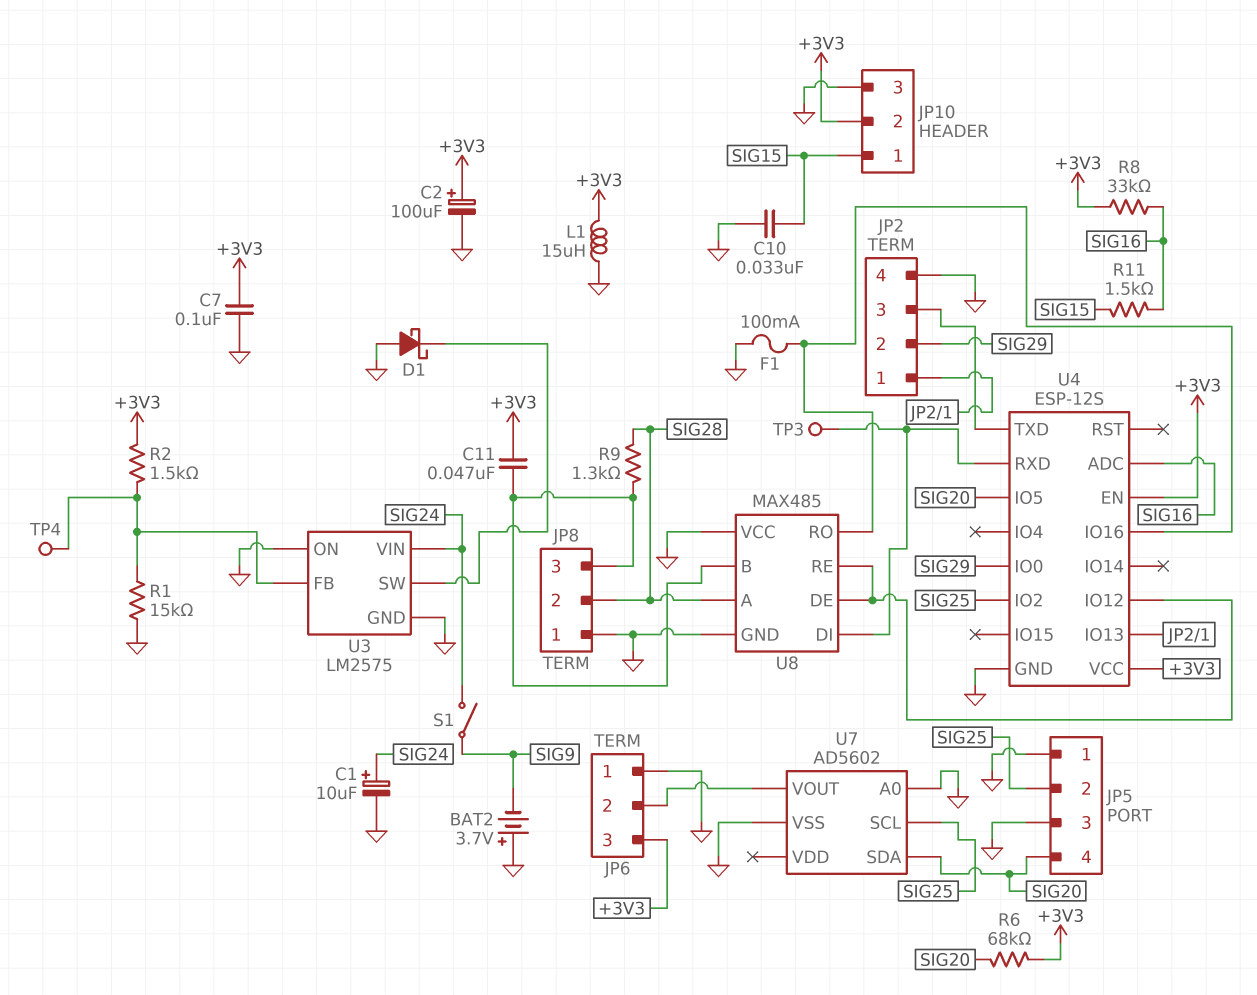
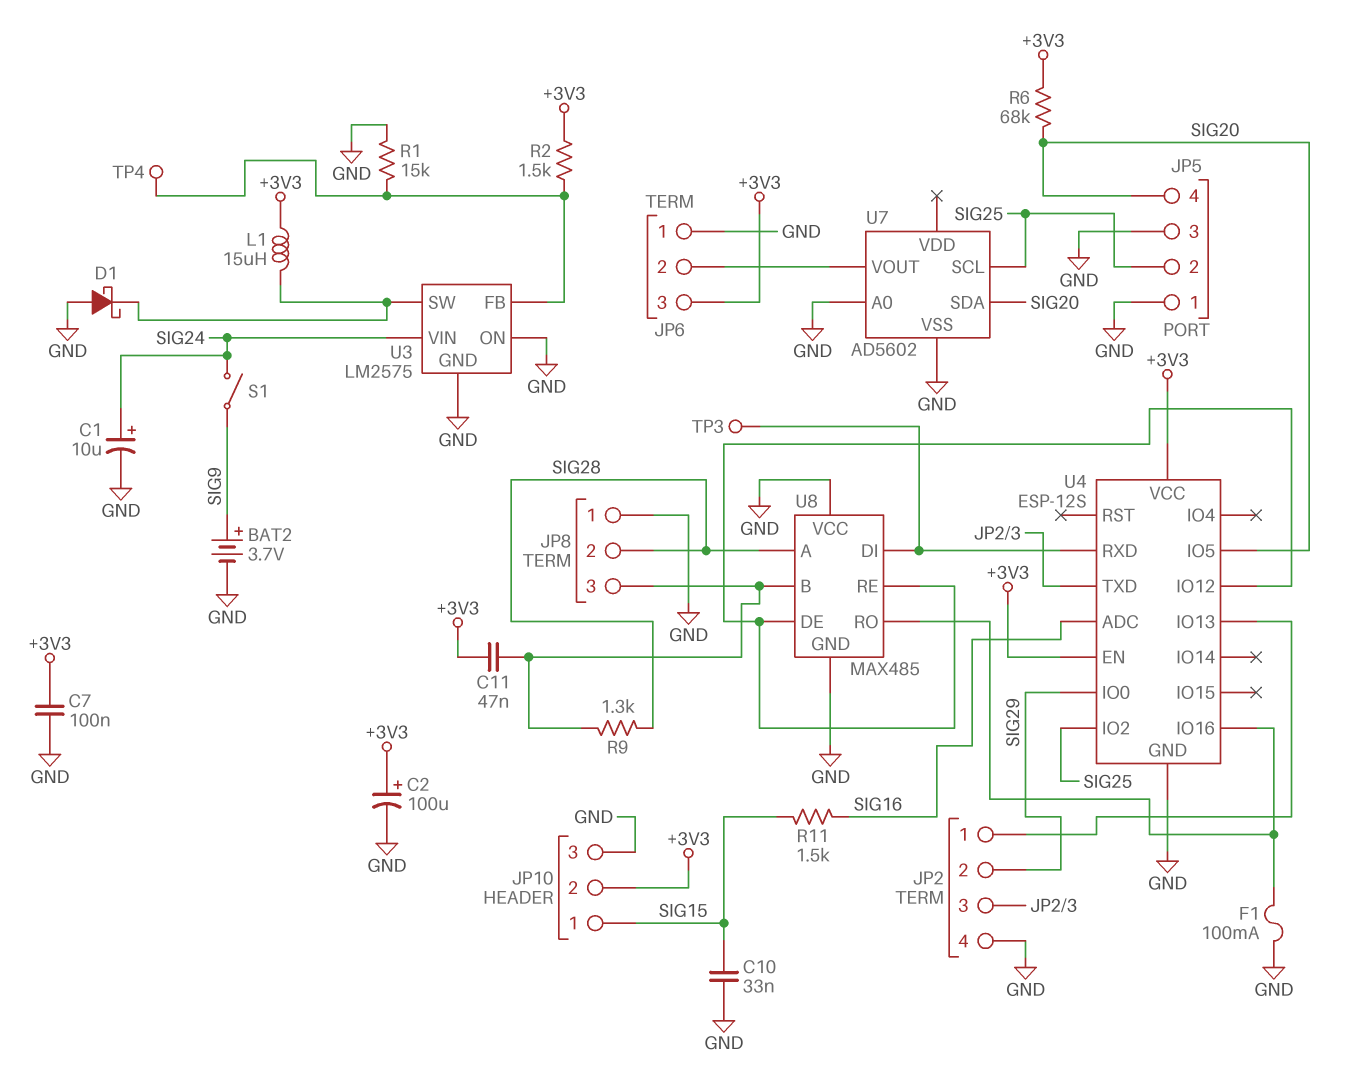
BAT2: 3.7V (plus GND, minus SIG9) -> 3.7V (plus SIG9, minus GND)
L1: 15uH (+3V3, GND) -> 15uH (+3V3, U3/SW)
R8: 33k (+3V3, SIG16) -> none

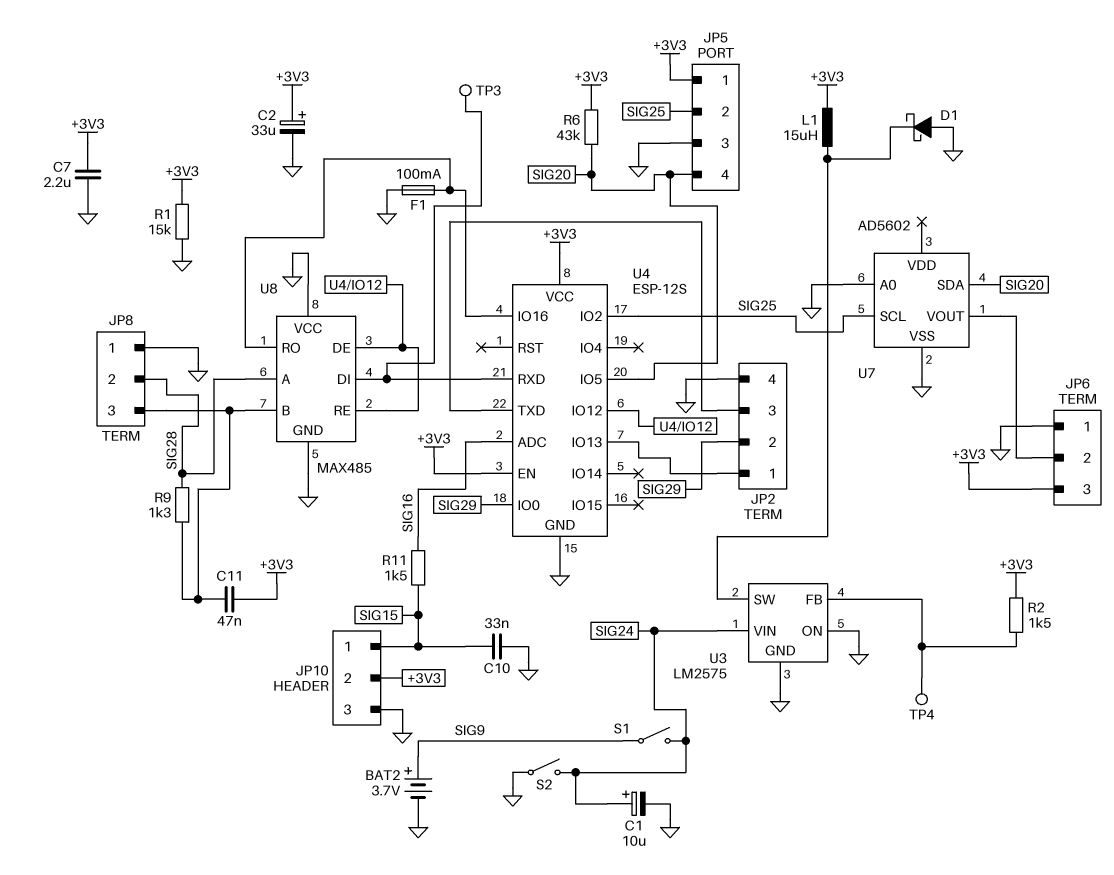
C2: 100uF (plus +3V3, minus GND) -> 33uF (plus +3V3, minus GND)
C7: 100nF (+3V3, GND) -> 2.2uF (+3V3, GND)
JP5 pin 1: GND -> +3V3
R1: 15k (GND, U3/FB) -> 15k (+3V3, GND)
R6: 68k (+3V3, SIG20) -> 43k (+3V3, SIG20)
S2: none -> switch (GND, SIG24)

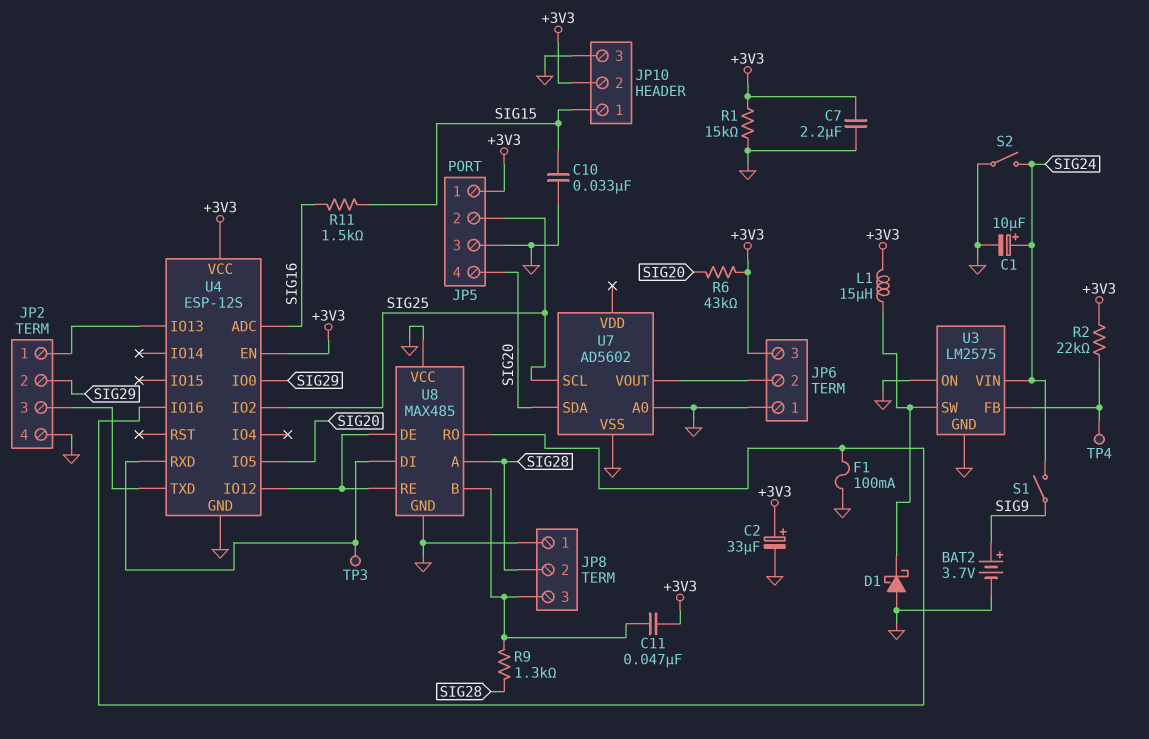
R2: 1.5k (+3V3, U3/FB) -> 22k (+3V3, U3/FB)

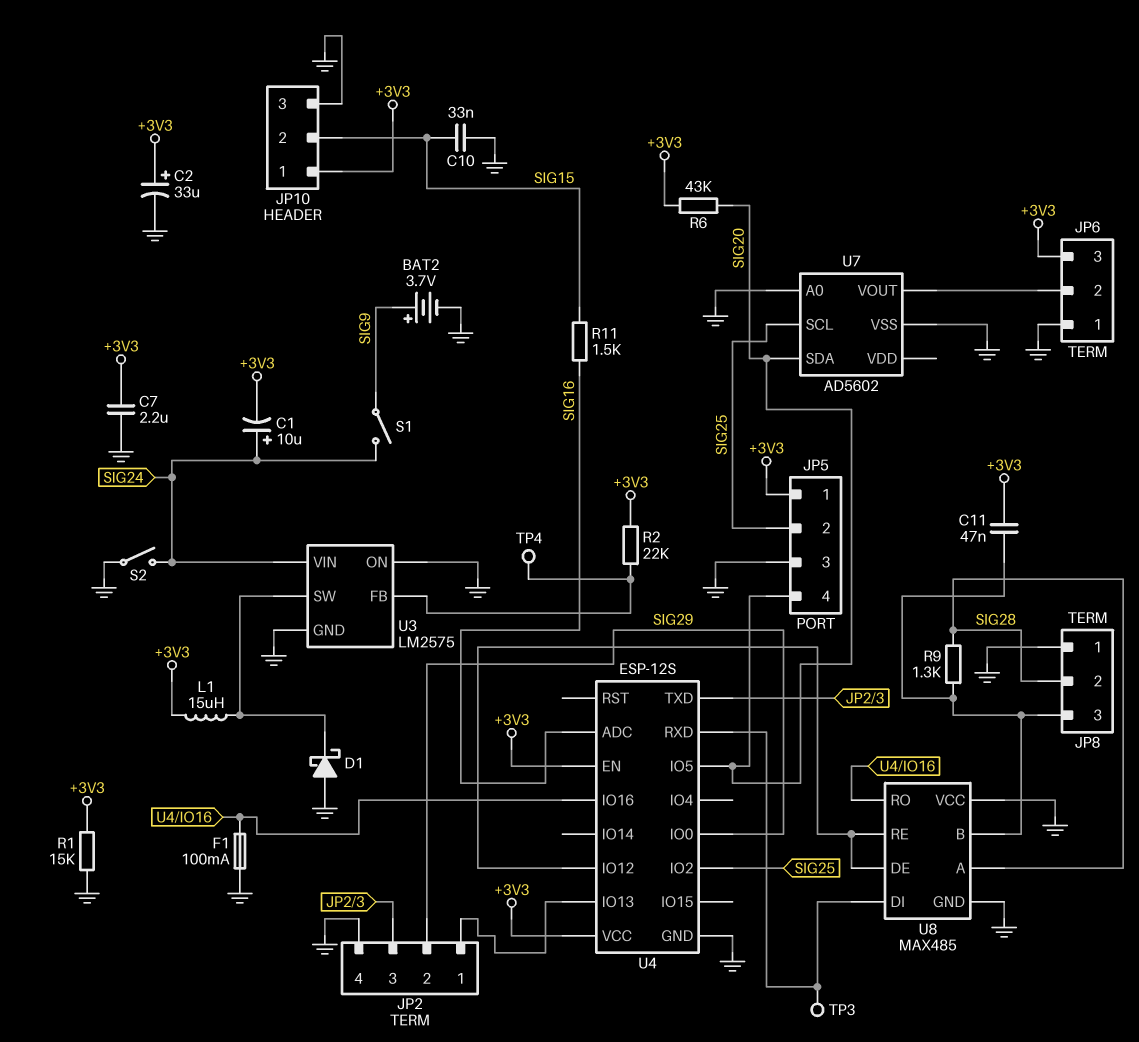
C1: 10uF (plus SIG24, minus GND) -> 10uF (plus SIG24, minus +3V3)
JP10 pin 1: SIG15 -> +3V3
JP10 pin 2: +3V3 -> SIG15

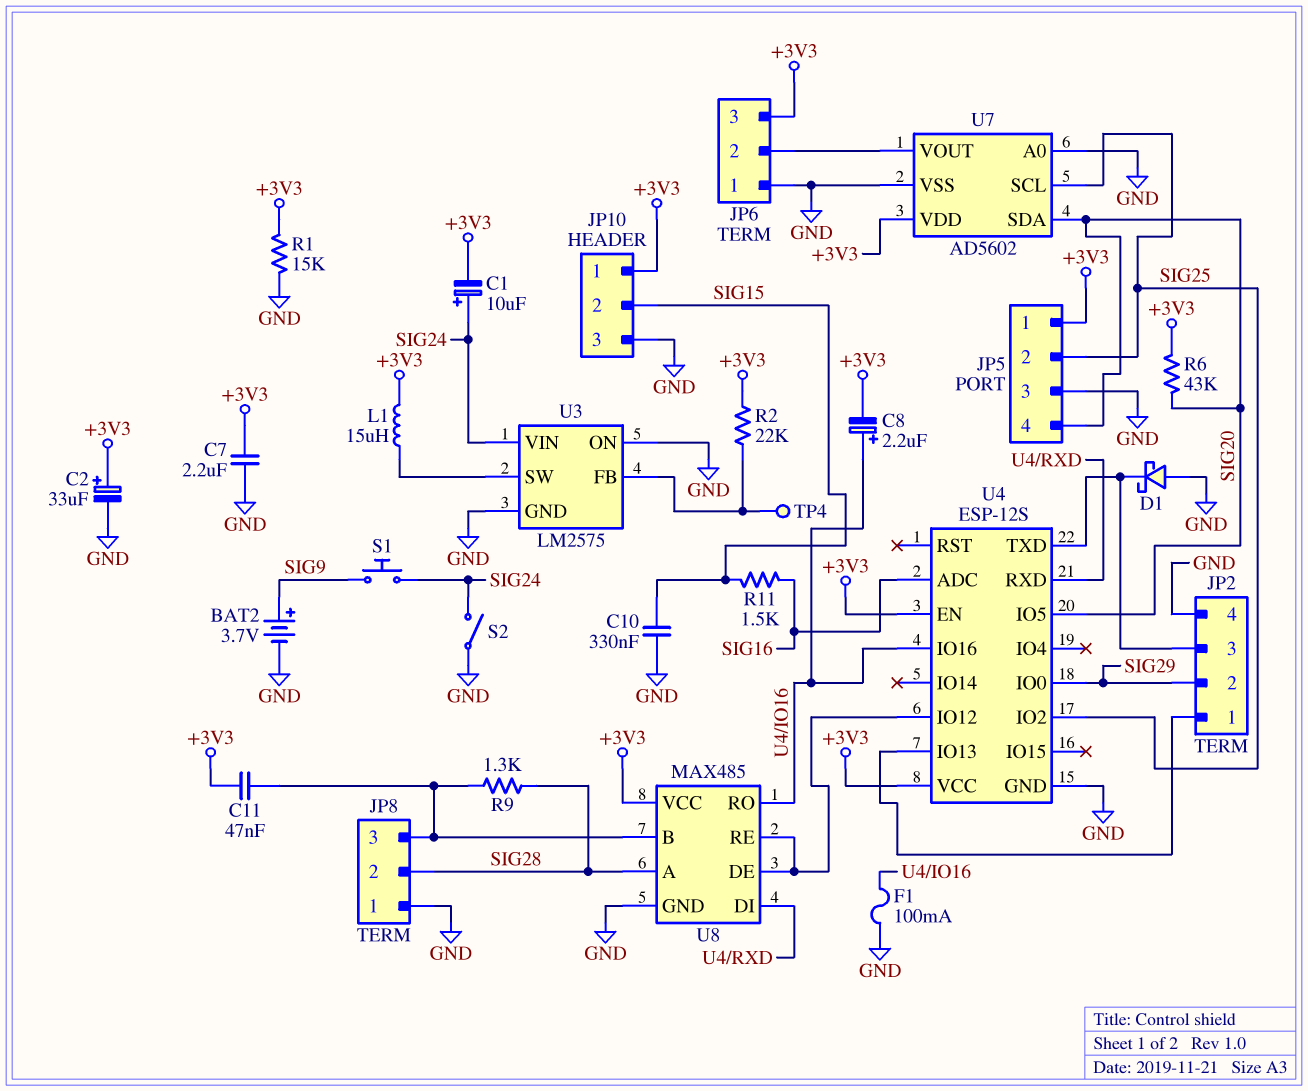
C8: none -> 2.2uF (plus U4/IO16, minus +3V3)
C10: 33nF (GND, SIG15) -> 330nF (GND, SIG15)
D1: schottky (A GND, K U3/SW) -> schottky (A GND, K JP2/3)
S1: switch (SIG9, SIG24) -> button (SIG9, SIG24)
TP3: test point (U4/RXD) -> none
U7 pin VDD: none -> +3V3
U8 pin VCC: GND -> +3V3

